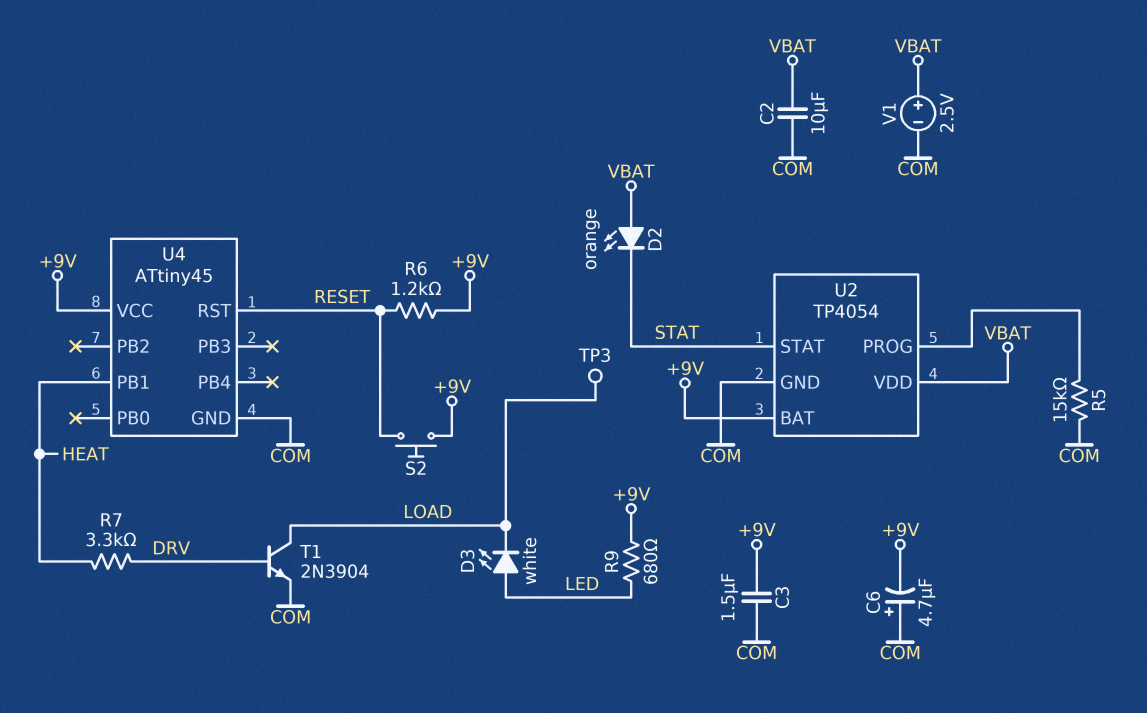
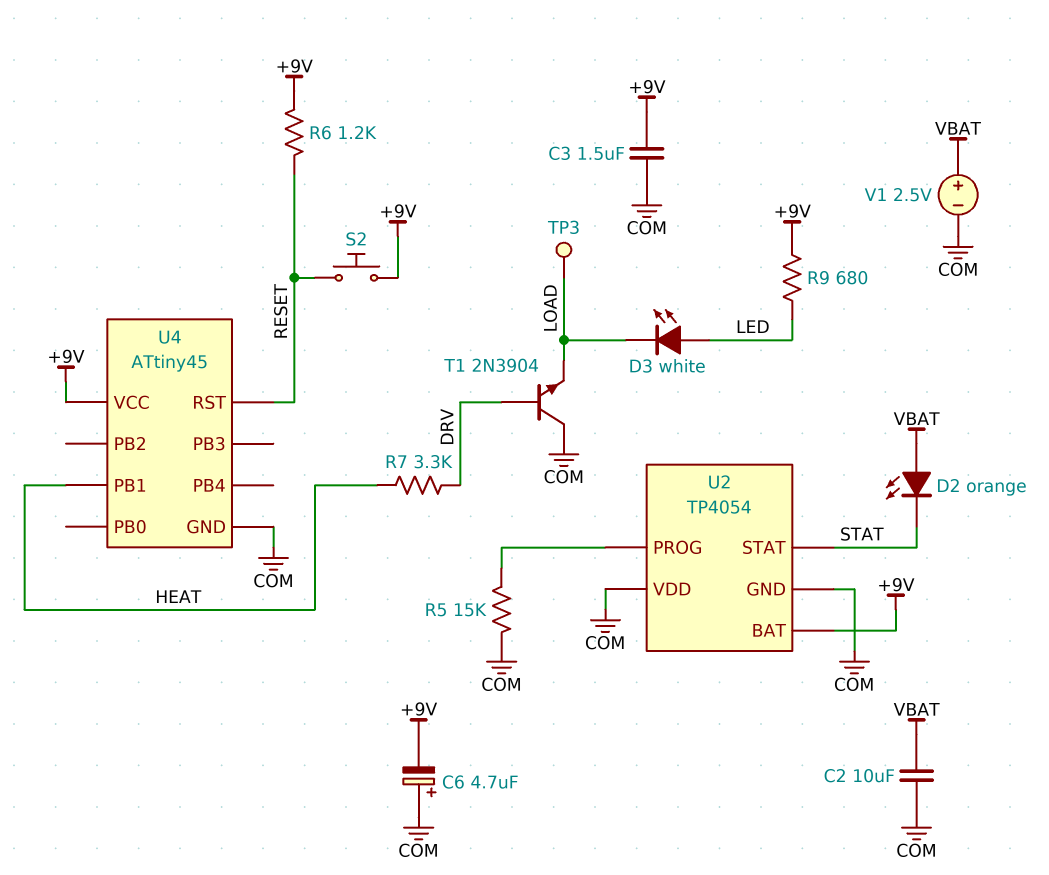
T1: NPN 2N3904 (B DRV, C LOAD, E COM) -> NPN 2N3904 (B DRV, C COM, E LOAD)
U2 pin VDD: VBAT -> COM

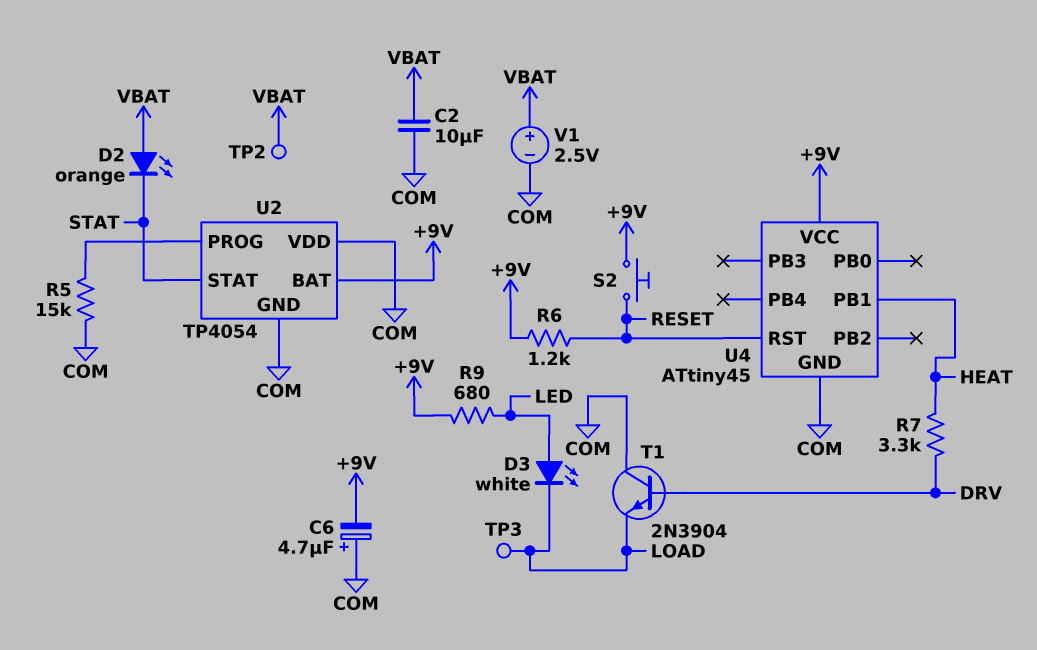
C3: 1.5uF (+9V, COM) -> none
TP2: none -> test point (VBAT)

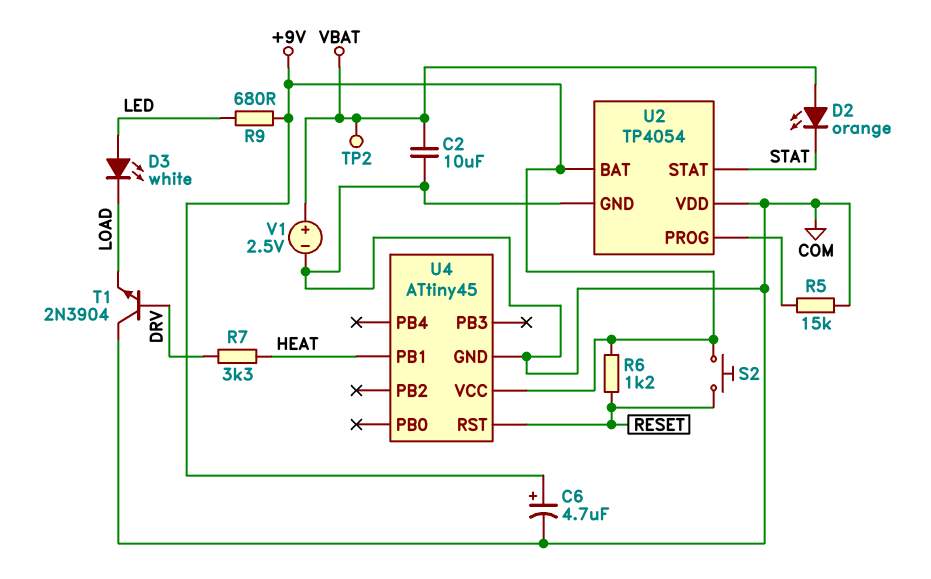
C6: 4.7uF (plus COM, minus +9V) -> 4.7uF (plus +9V, minus COM)
TP3: test point (LOAD) -> none

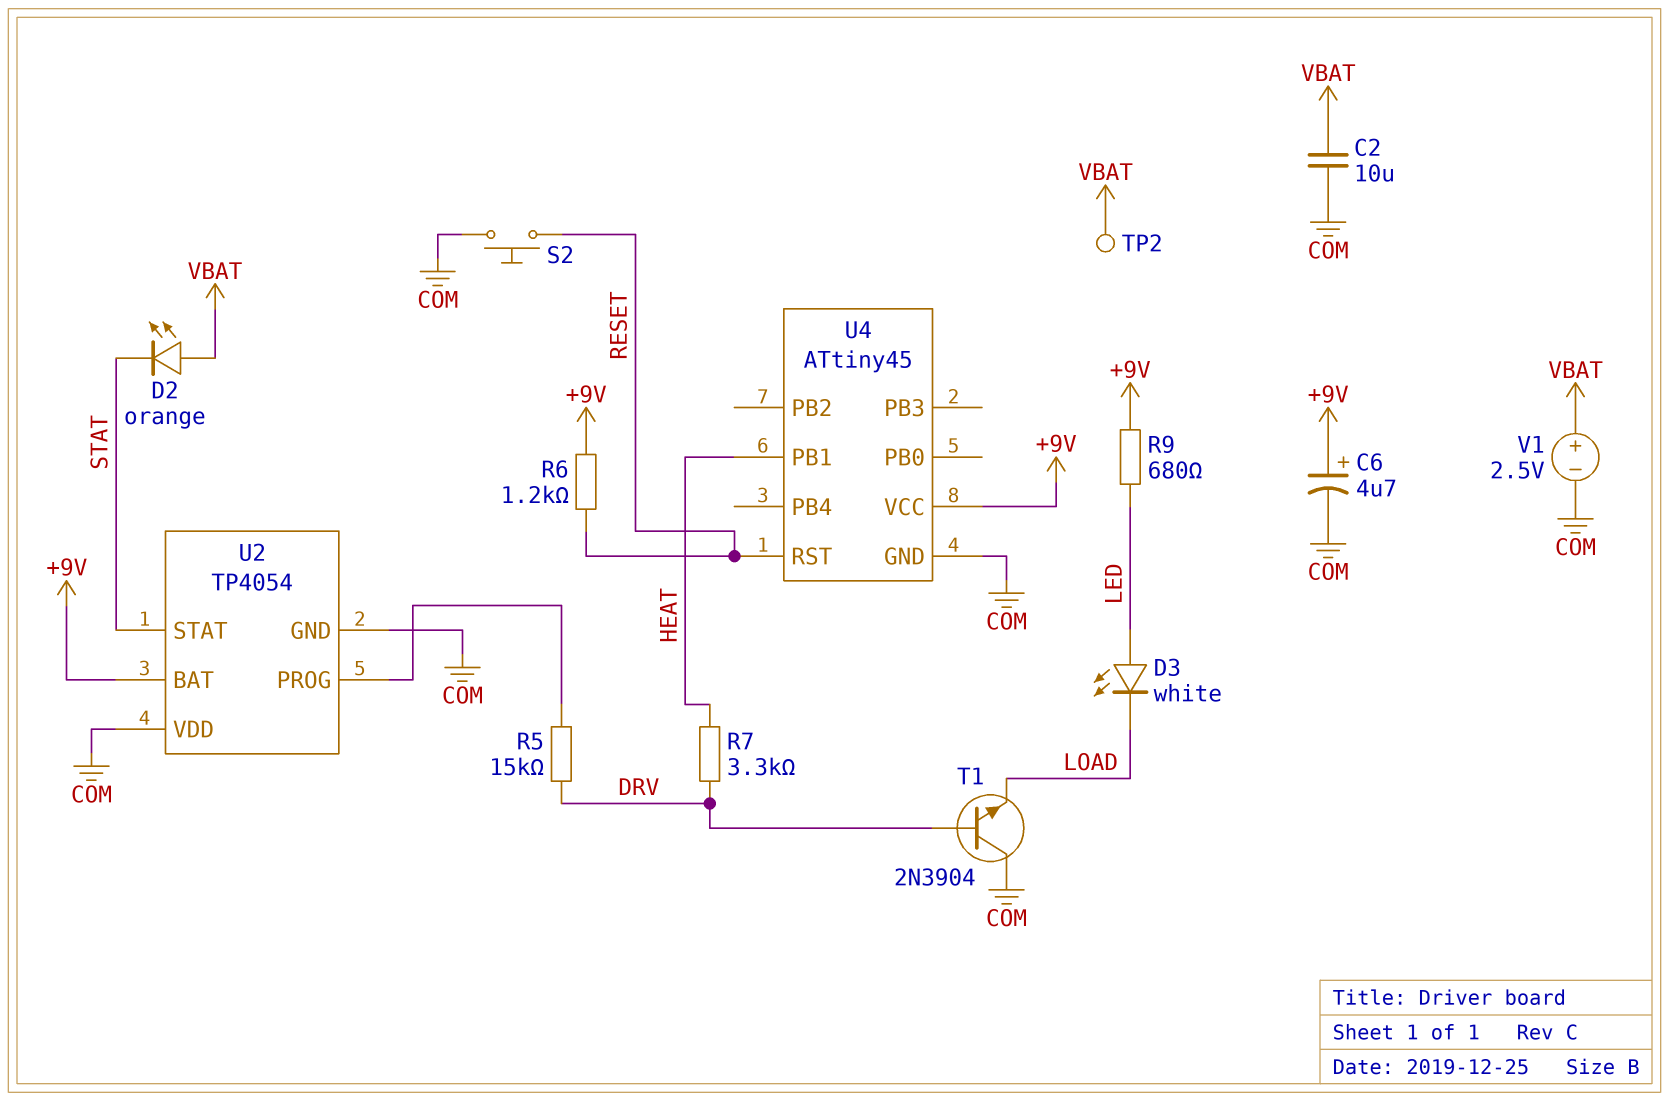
R5: 15k (COM, U2/PROG) -> 15k (DRV, U2/PROG)
S2: button (+9V, RESET) -> button (COM, RESET)

